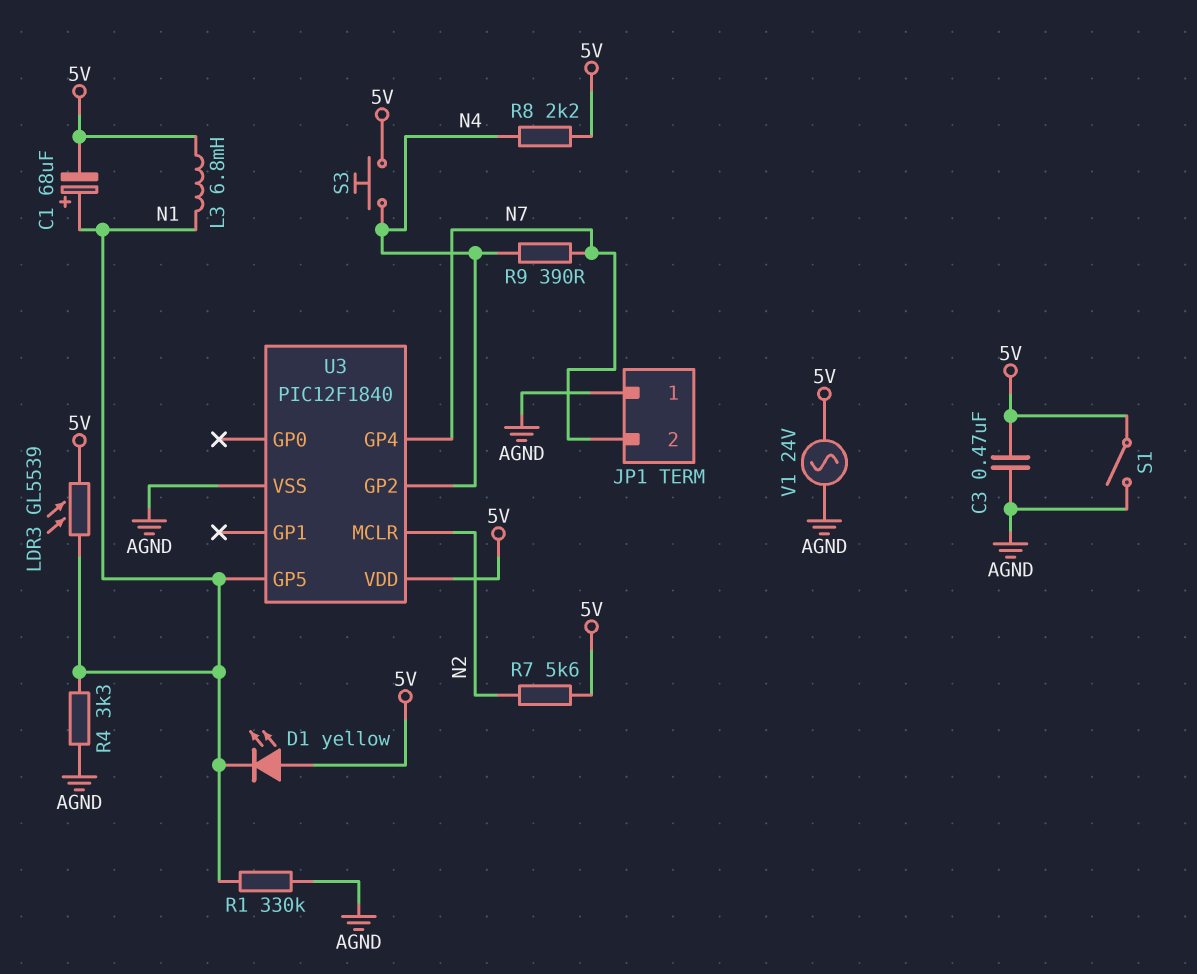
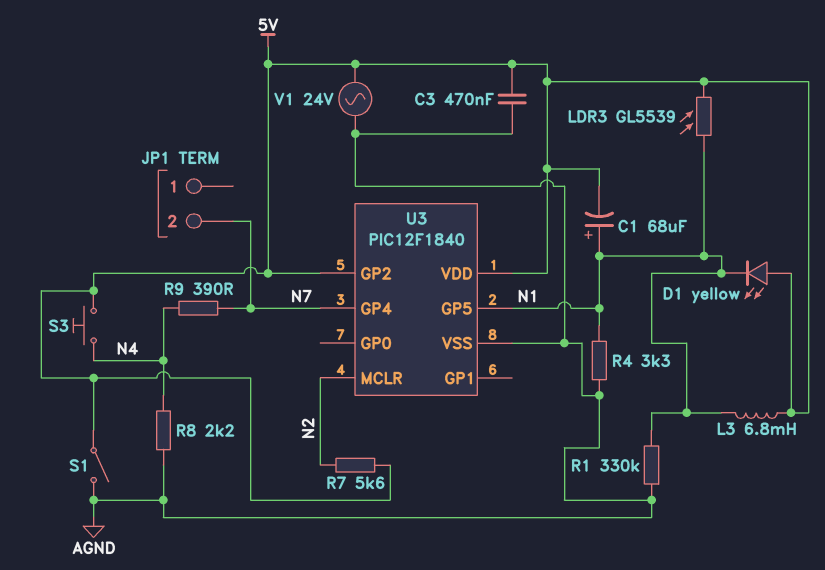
JP1 pin 1: AGND -> none
R8: 2.2k (5V, N4) -> 2.2k (AGND, N4)
U3 pin GP2: N4 -> 5V

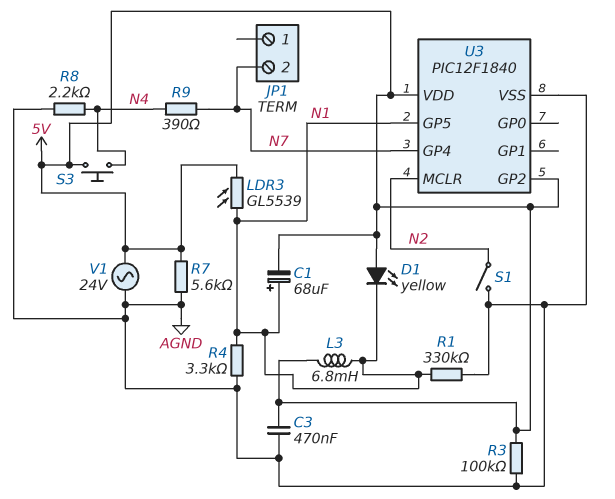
R3: none -> 100k (5V, AGND)
R7: 5.6k (5V, N2) -> 5.6k (5V, AGND)
S1: switch (5V, AGND) -> switch (AGND, N2)

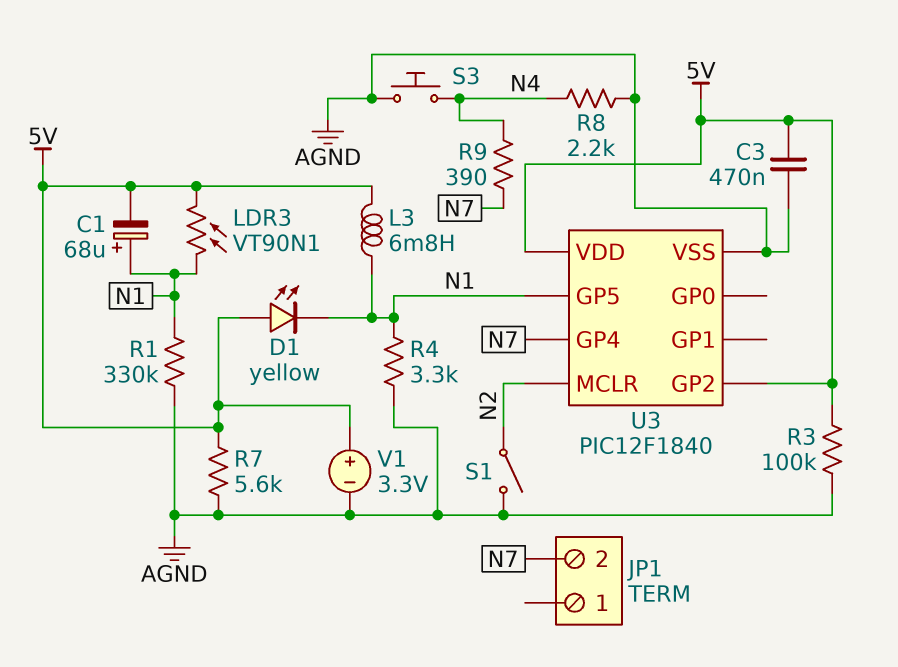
LDR3: GL5539 (5V, N1) -> VT90N1 (5V, N1)
S3: button (5V, N4) -> button (AGND, N4)
V1: AC 24V (5V, AGND) -> 3.3V (plus 5V, minus AGND)

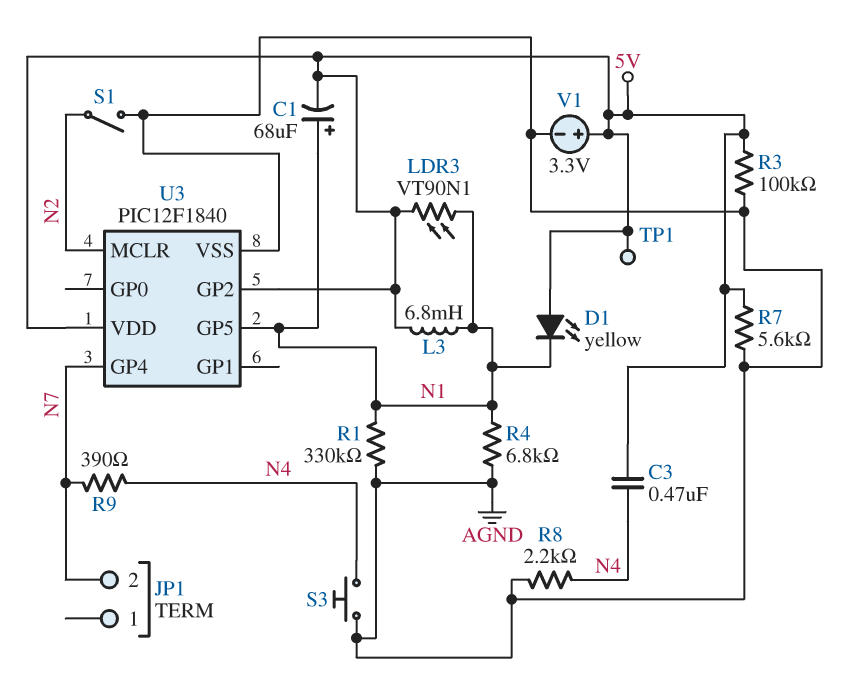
C3: 470nF (5V, AGND) -> 470nF (5V, N4)
R4: 3.3k (AGND, N1) -> 6.8k (AGND, N1)
TP1: none -> test point (5V)

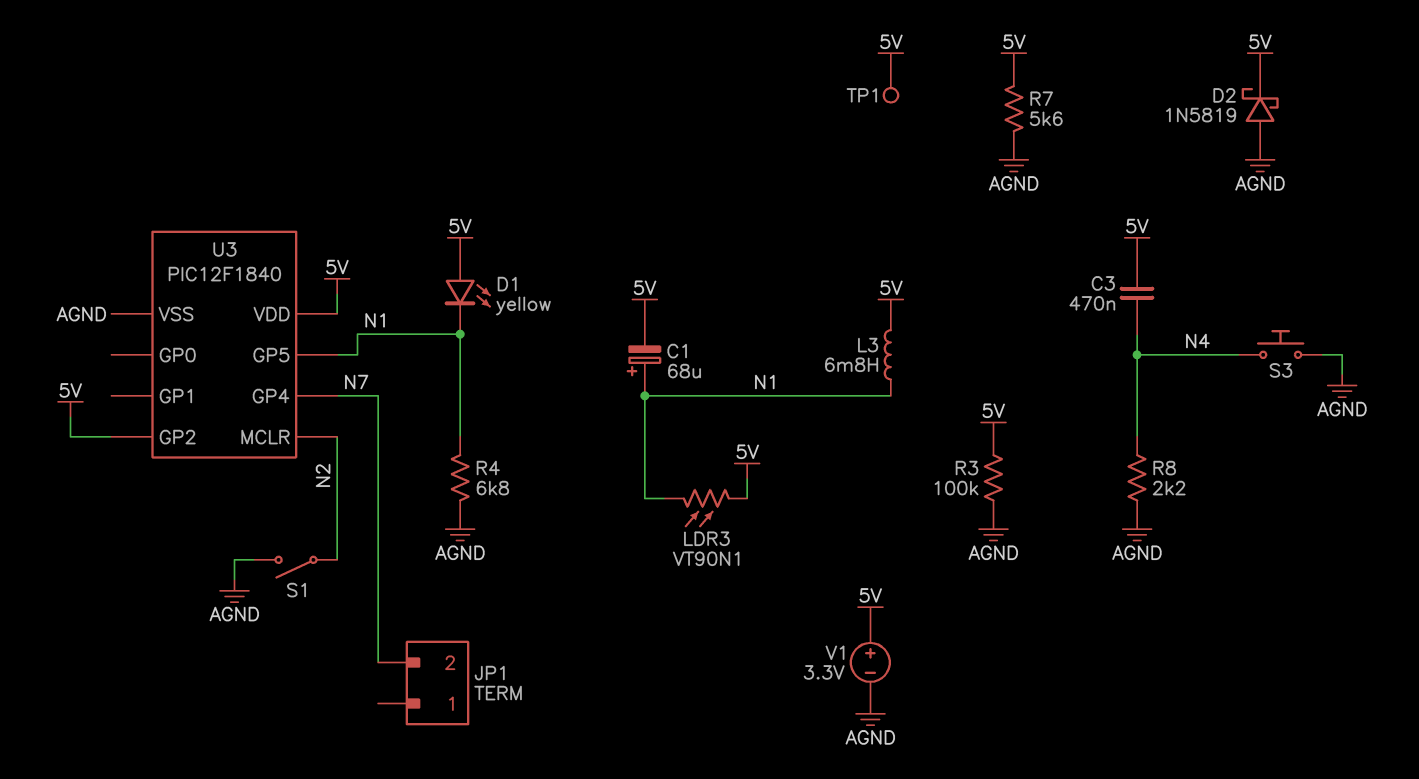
D2: none -> schottky 1N5819 (A AGND, K 5V)
R1: 330k (AGND, N1) -> none
R9: 390 (N4, N7) -> none

